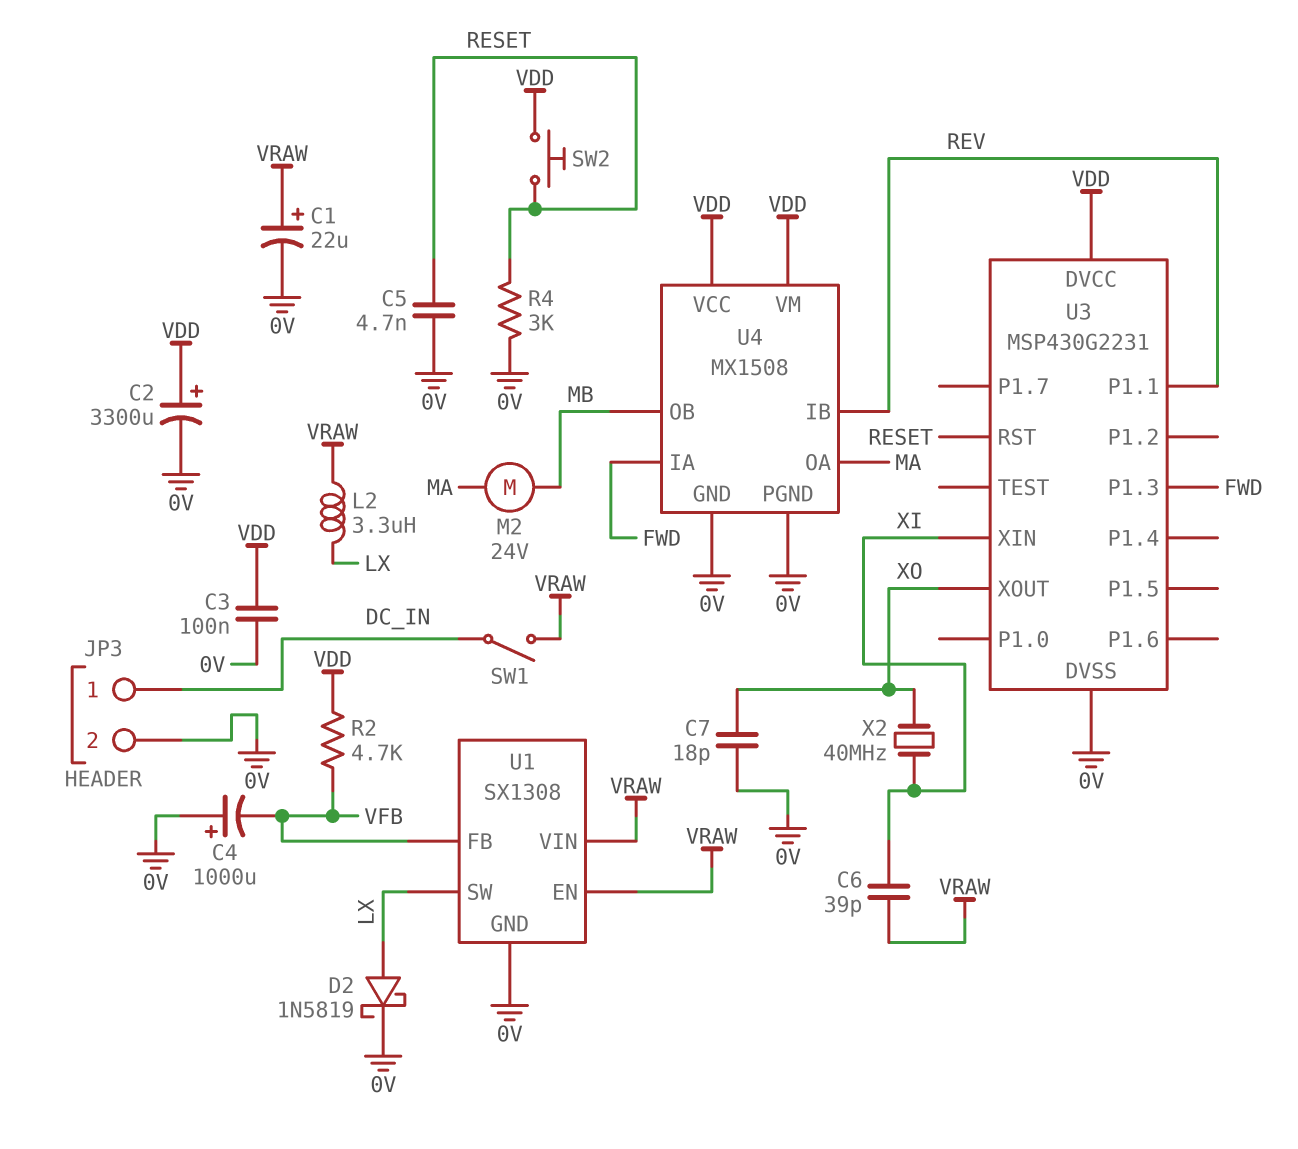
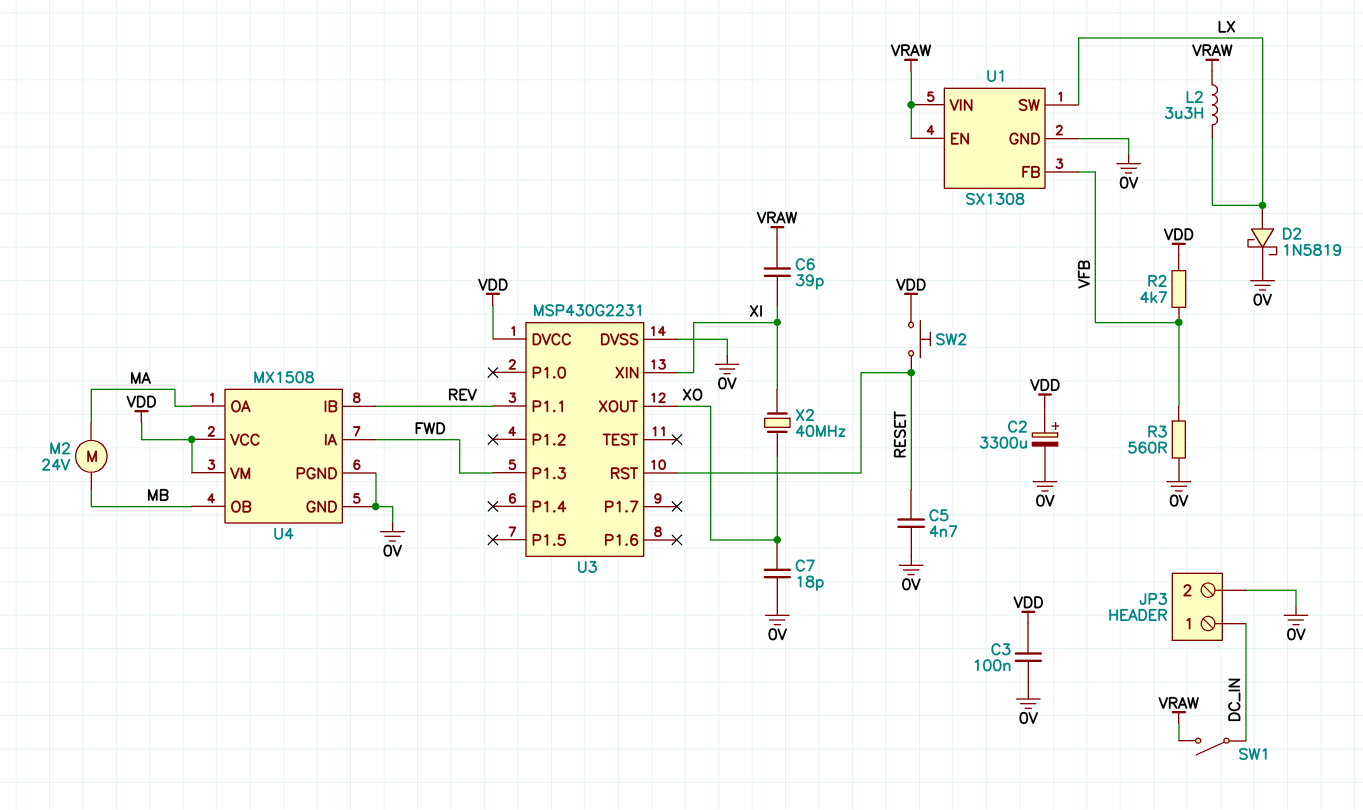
C1: 22uF (plus VRAW, minus 0V) -> none
C4: 1000uF (plus 0V, minus VFB) -> none
R3: none -> 560 (0V, VFB)
R4: 3k (0V, RESET) -> none

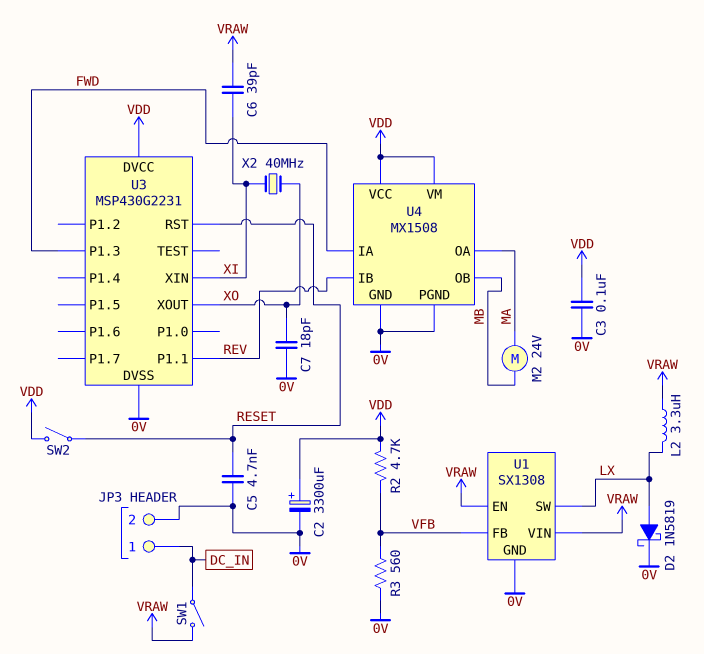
SW2: button (RESET, VDD) -> switch (RESET, VDD)

